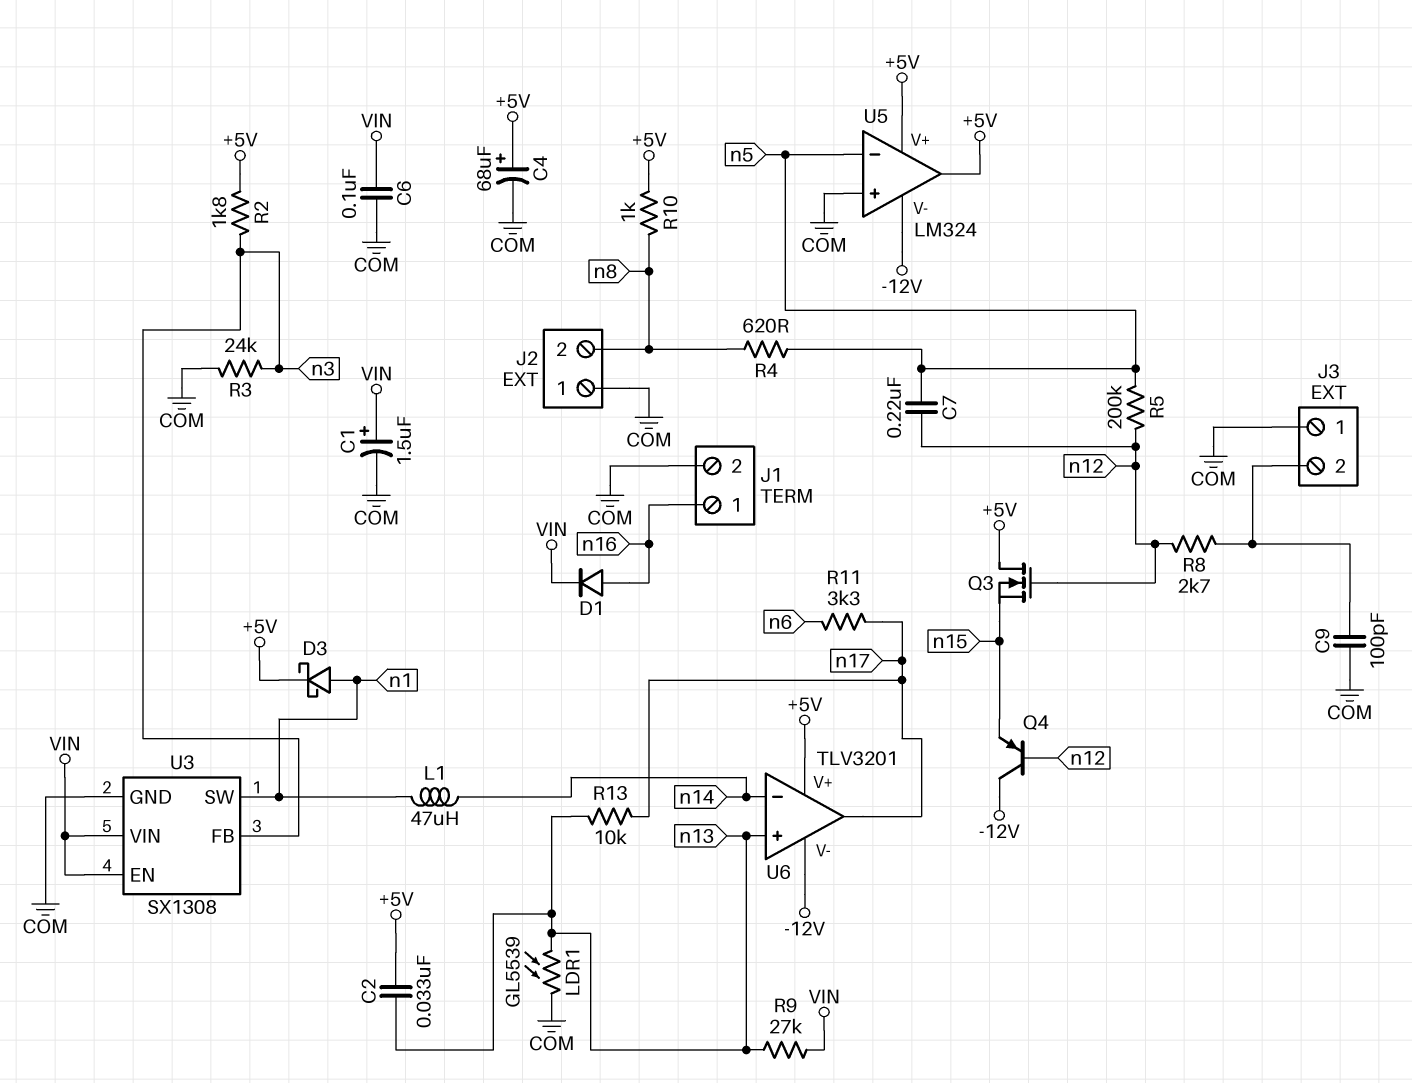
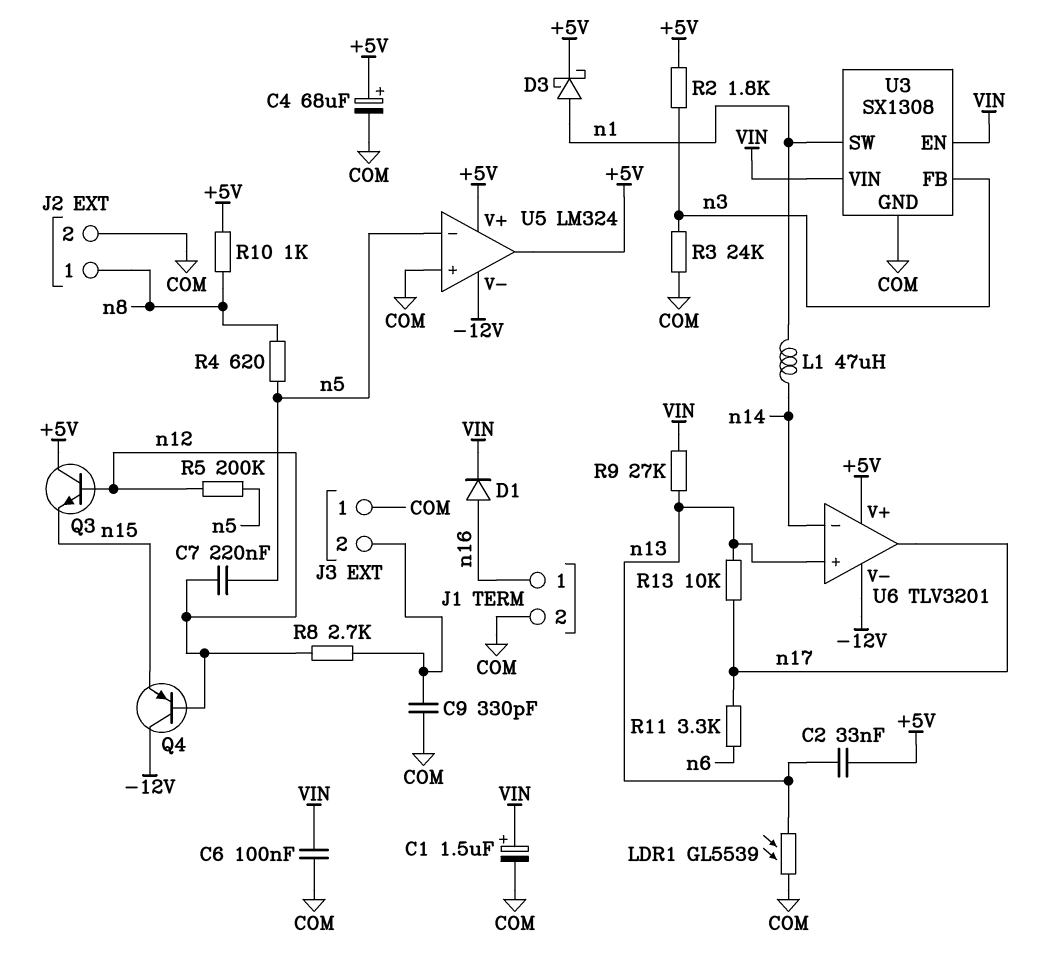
C9: 100pF (COM, J3/2) -> 330pF (COM, J3/2)
J2 pin 1: COM -> n8
J2 pin 2: n8 -> COM
Q3: NMOS (G n12, D +5V, S n15) -> NPN (B n12, C +5V, E n15)

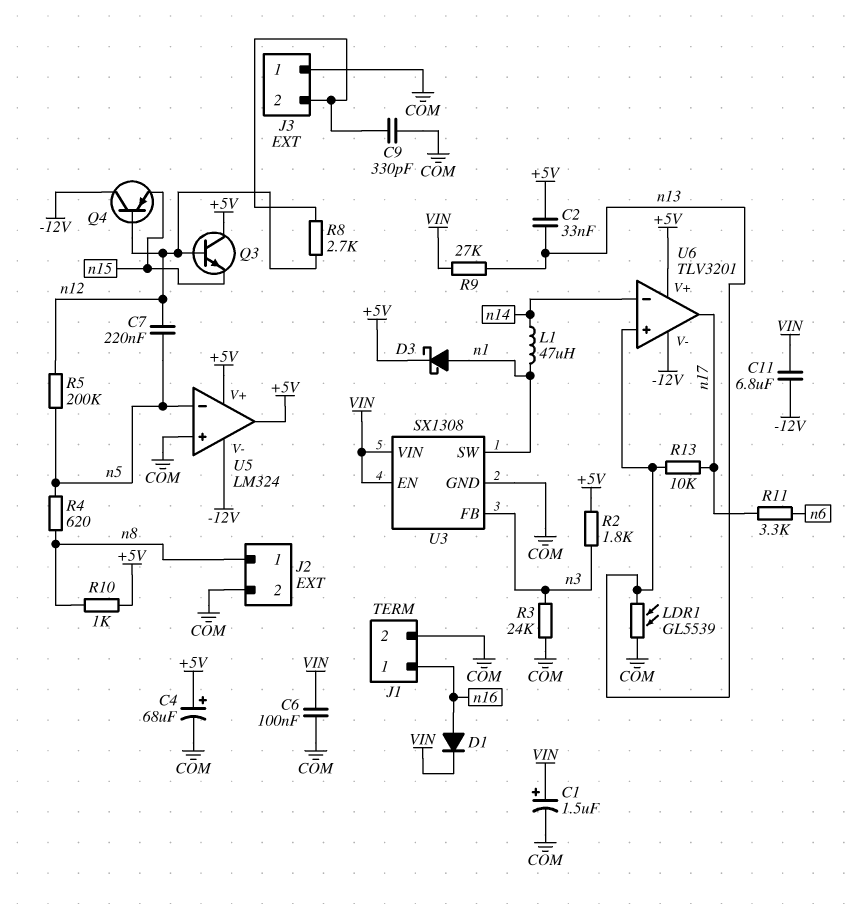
C11: none -> 6.8uF (-12V, VIN)

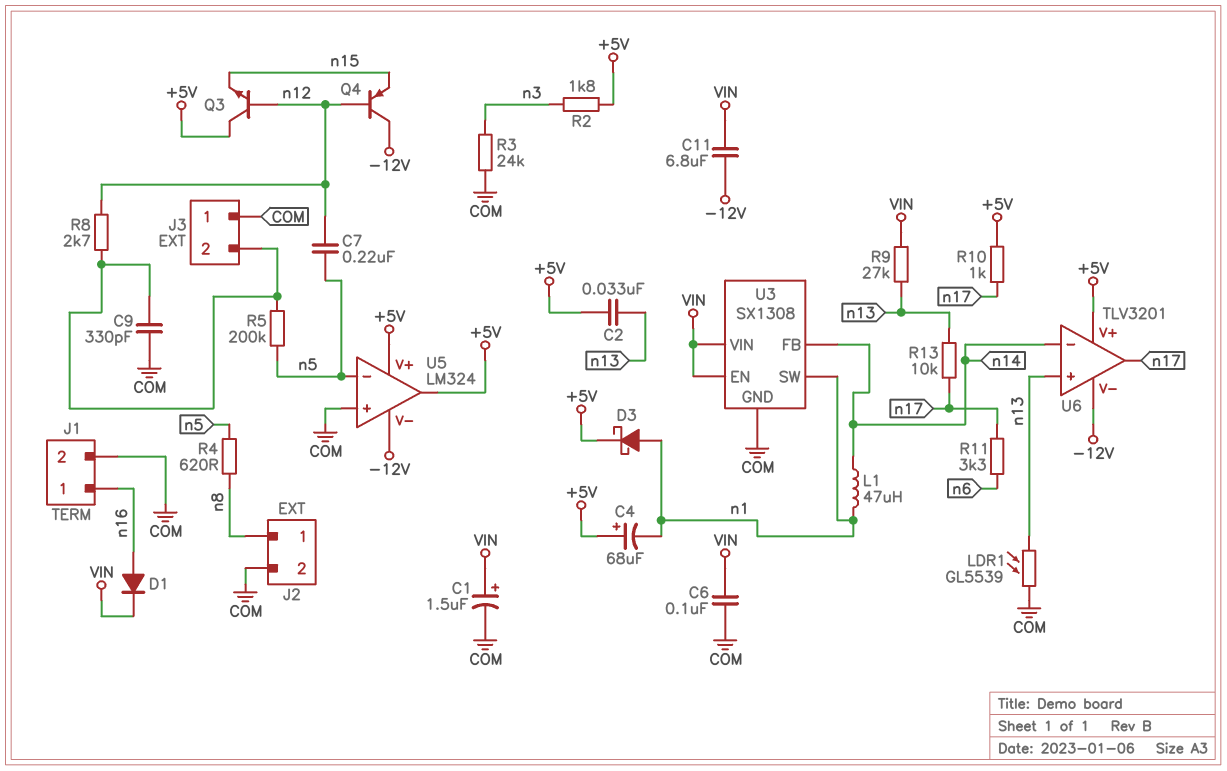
C4: 68uF (plus +5V, minus COM) -> 68uF (plus +5V, minus n1)
R5: 200k (n5, n12) -> 200k (J3/2, n5)
R10: 1k (+5V, n8) -> 1k (+5V, n17)
U3 pin FB: n3 -> n14

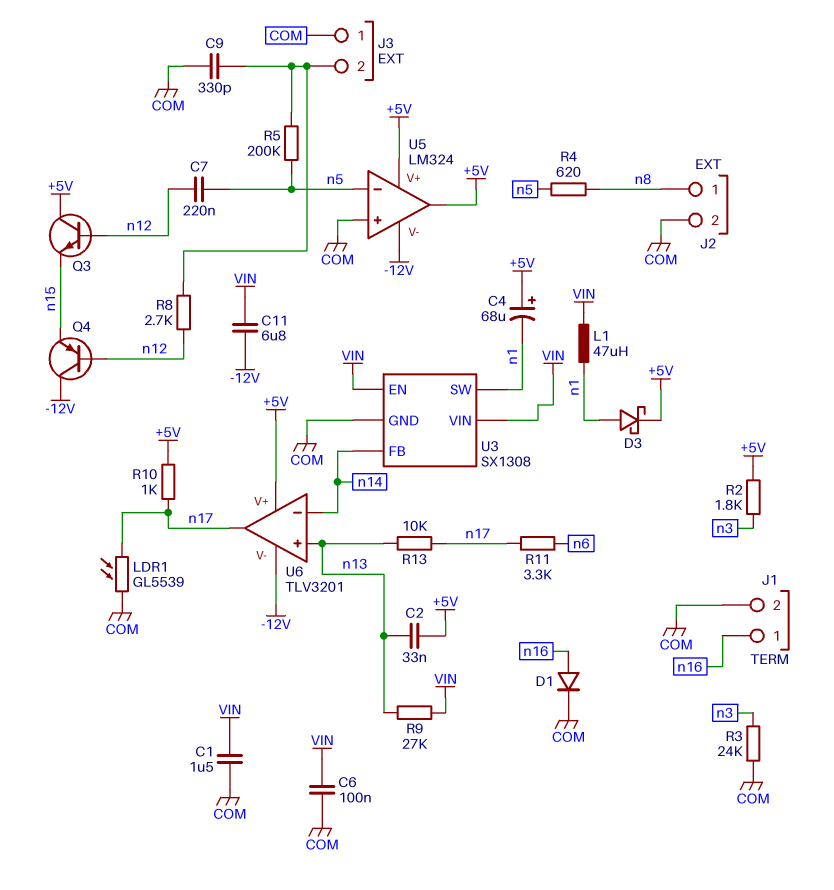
C1: 1.5uF (plus VIN, minus COM) -> 1.5uF (COM, VIN)
D1: diode (A n16, K VIN) -> diode (A n16, K COM)
L1: 47uH (n1, n14) -> 47uH (VIN, n1)
LDR1: GL5539 (COM, n13) -> GL5539 (COM, n17)

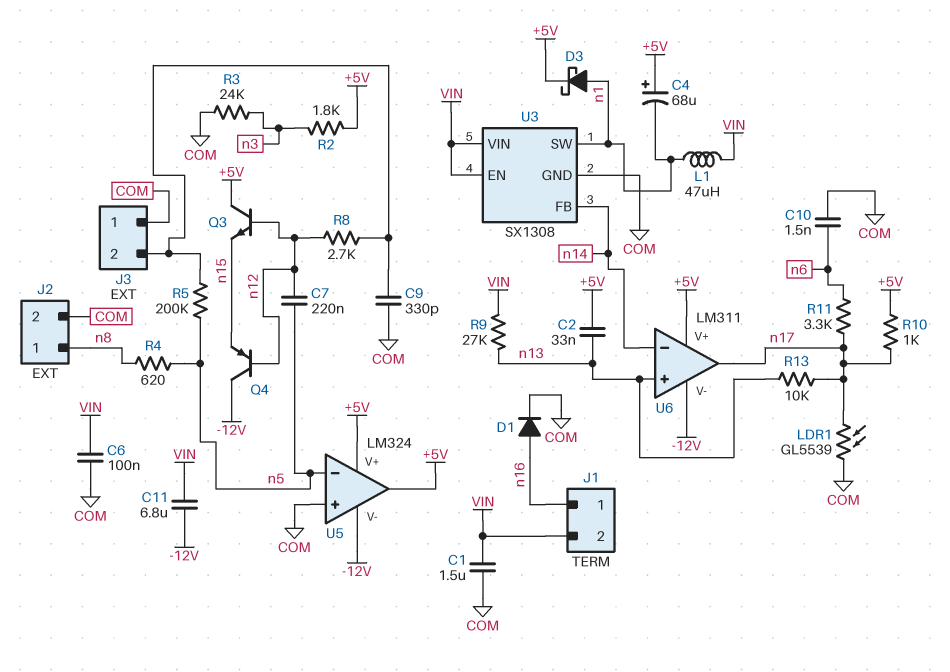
C10: none -> 1.5nF (COM, n6)
J1 pin 2: COM -> VIN
U6: TLV3201 -> LM311

